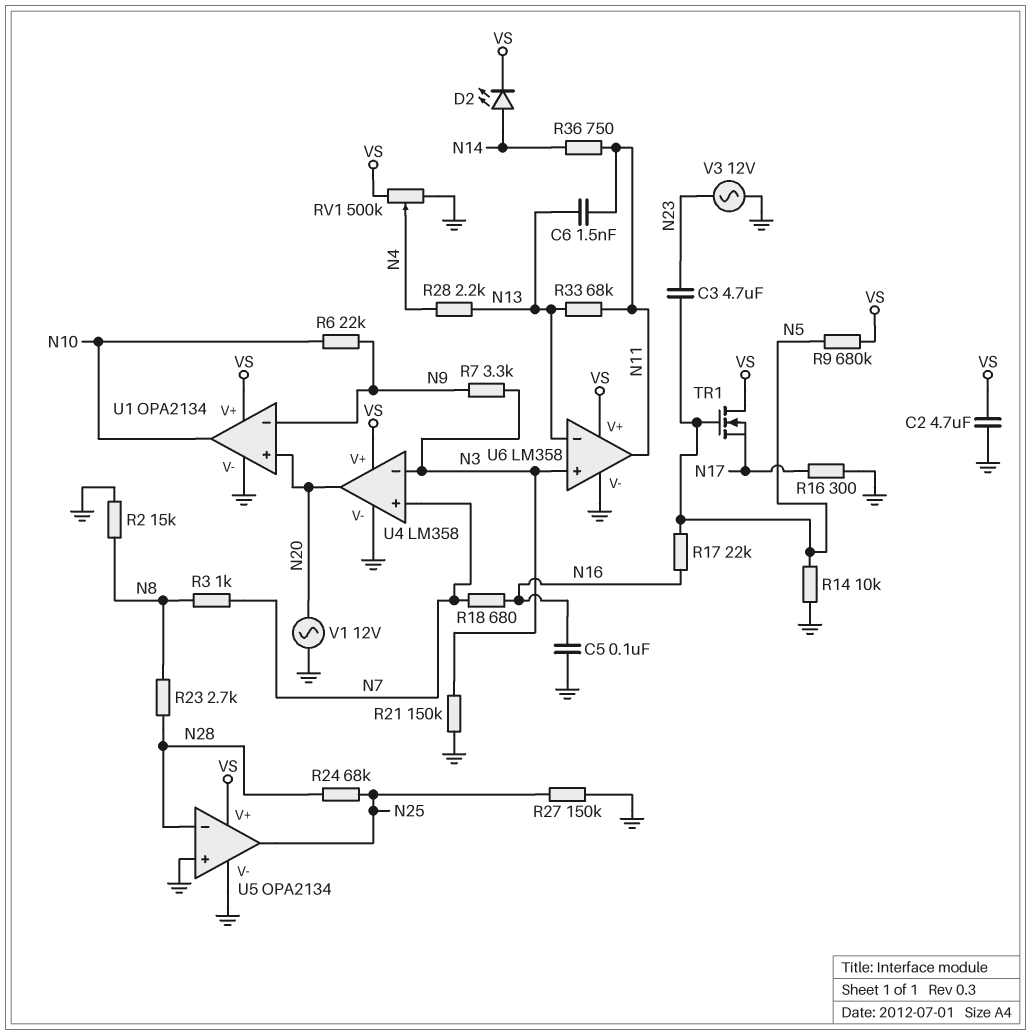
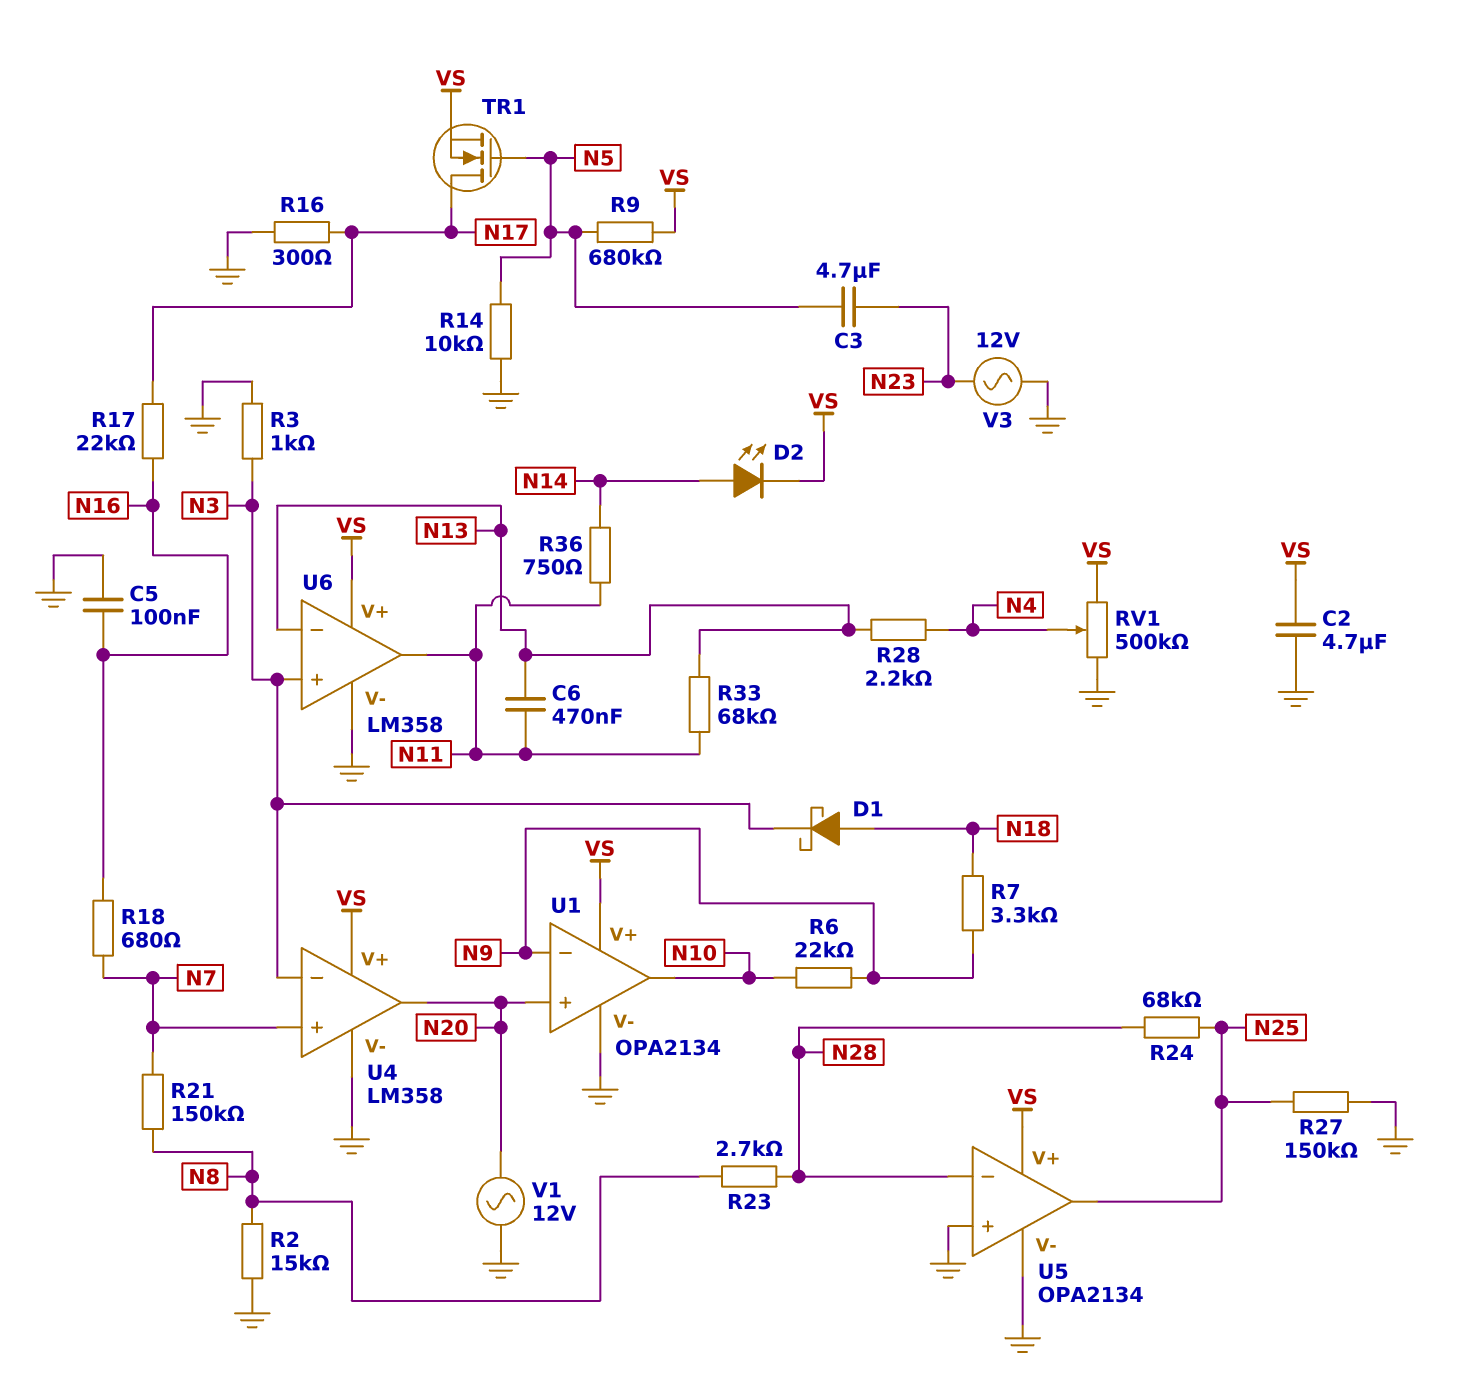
C6: 1.5nF (N11, N13) -> 470nF (N11, N13)
D1: none -> schottky (A N18, K N3)
R3: 1k (N7, N8) -> 1k (GND, N3)
R7: 3.3k (N3, N9) -> 3.3k (N9, N18)
R17: 22k (N5, N16) -> 22k (N16, N17)
R21: 150k (GND, N3) -> 150k (N7, N8)
TR1: NMOS (G N5, D VS, S N17) -> NMOS (G N5, D N17, S VS)

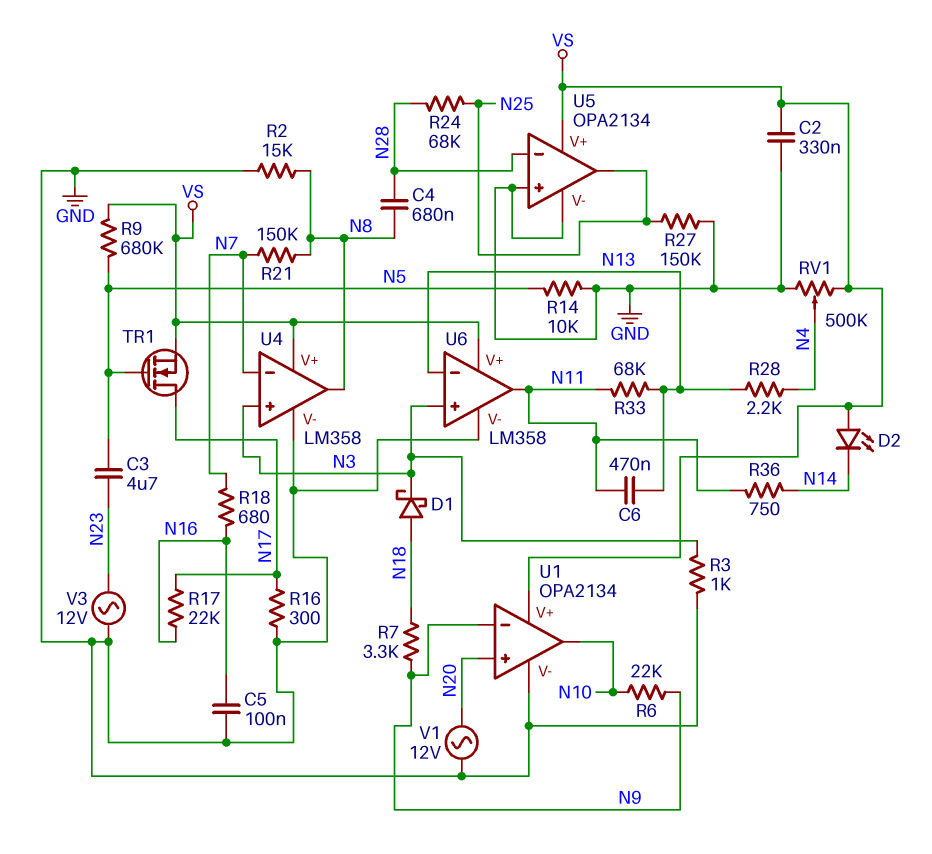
C2: 4.7uF (GND, VS) -> 330nF (GND, VS)
C4: none -> 680nF (N8, N28)
D2: LED (A N14, K VS) -> LED (A VS, K N14)
R23: 2.7k (N8, N28) -> none
U4 pin in+: N7 -> N3
U4 pin in-: N3 -> N7
U4 pin out: N20 -> N8

